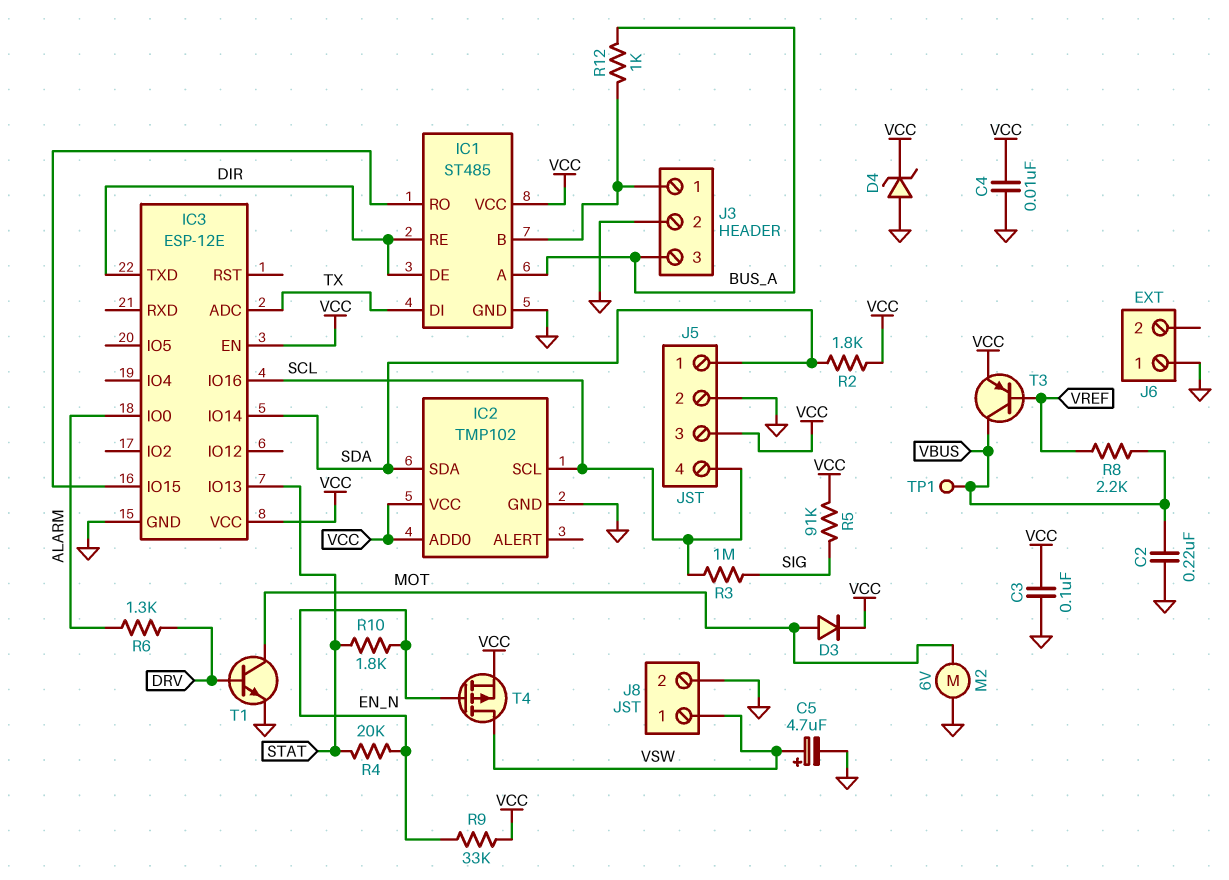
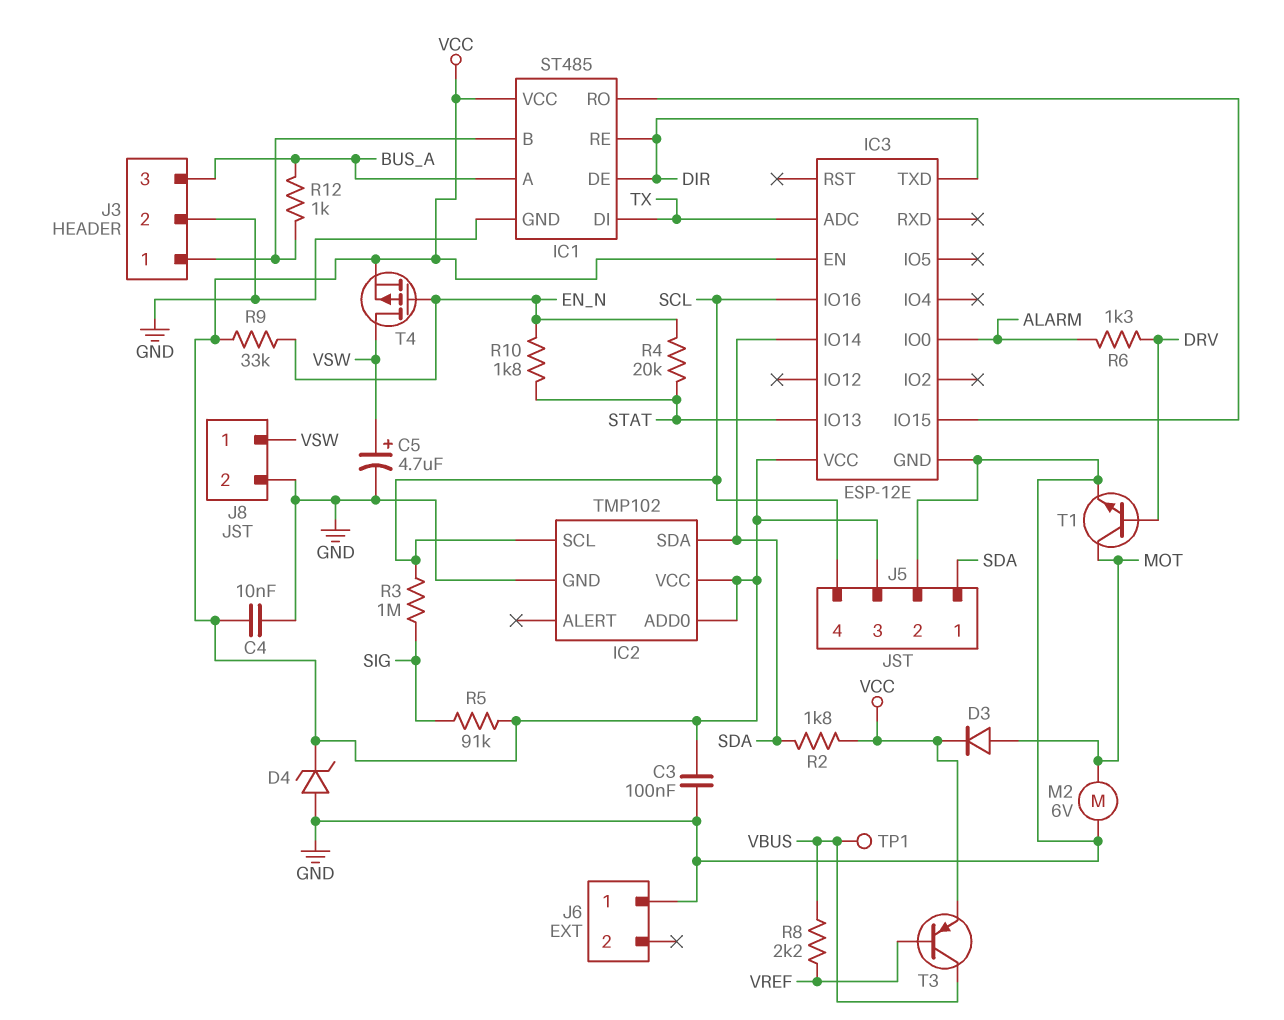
C2: 220nF (GND, VBUS) -> none

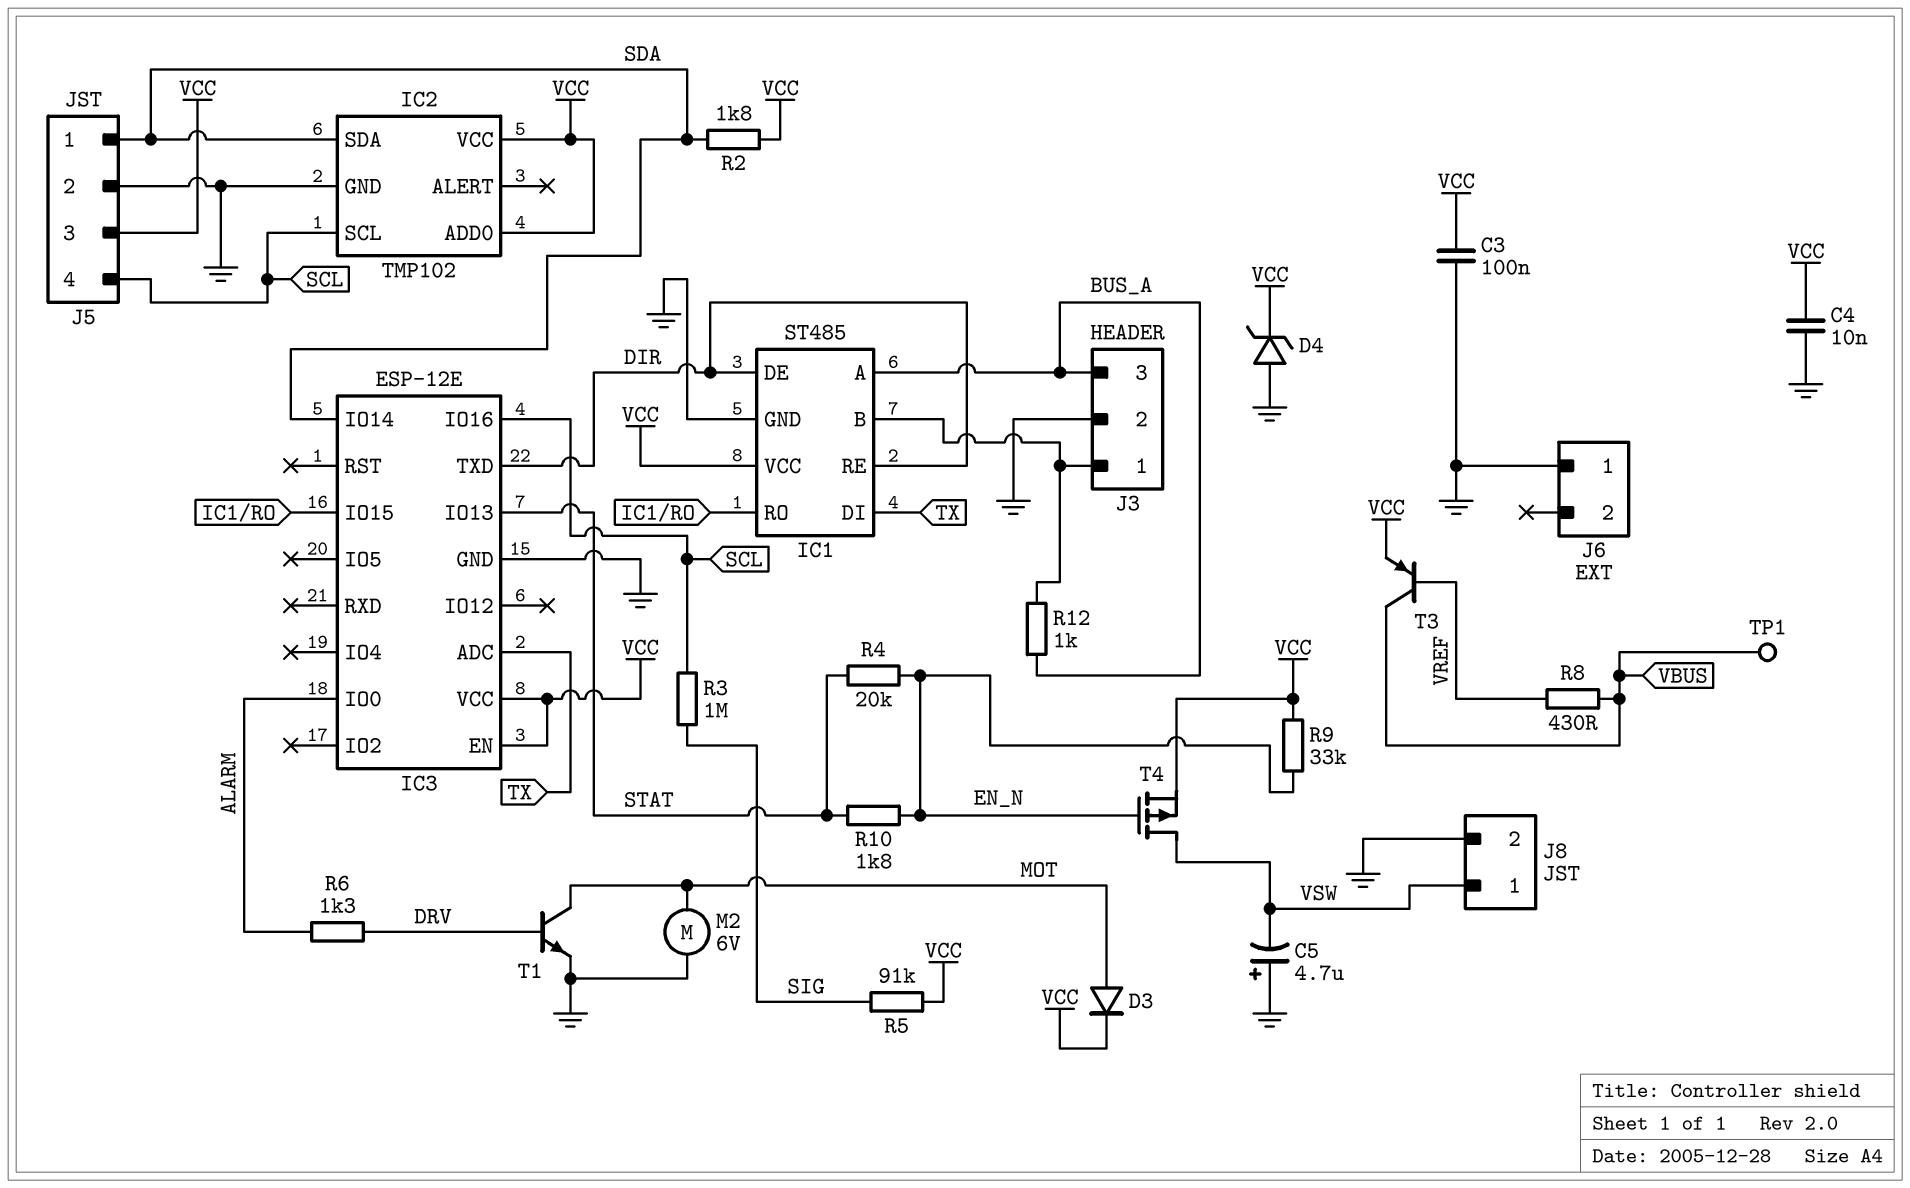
C5: 4.7uF (plus VSW, minus GND) -> 4.7uF (plus GND, minus VSW)
R8: 2.2k (VBUS, VREF) -> 430 (VBUS, VREF)

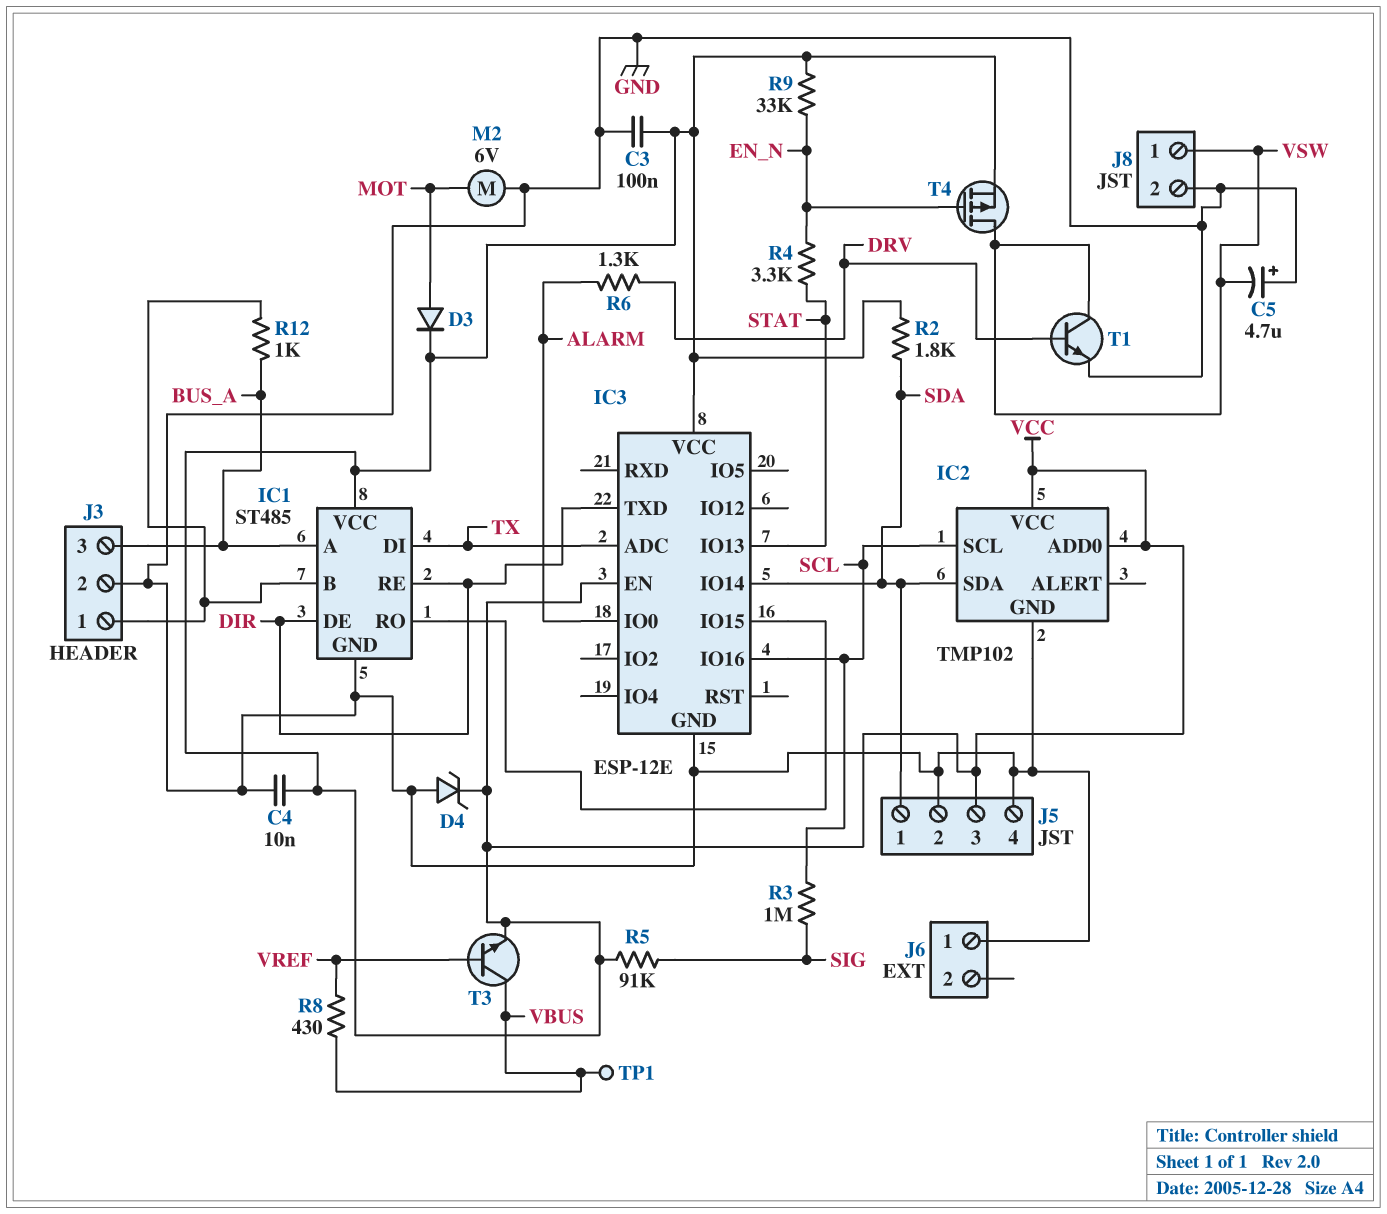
J5 pin 4: SCL -> GND
R4: 20k (EN_N, STAT) -> 3.3k (EN_N, STAT)
R10: 1.8k (EN_N, STAT) -> none
T1: NPN (B DRV, C MOT, E GND) -> NPN (B DRV, C VSW, E GND)
T3: PNP (B VREF, C VBUS, E VCC) -> NPN (B VREF, C VBUS, E VCC)

